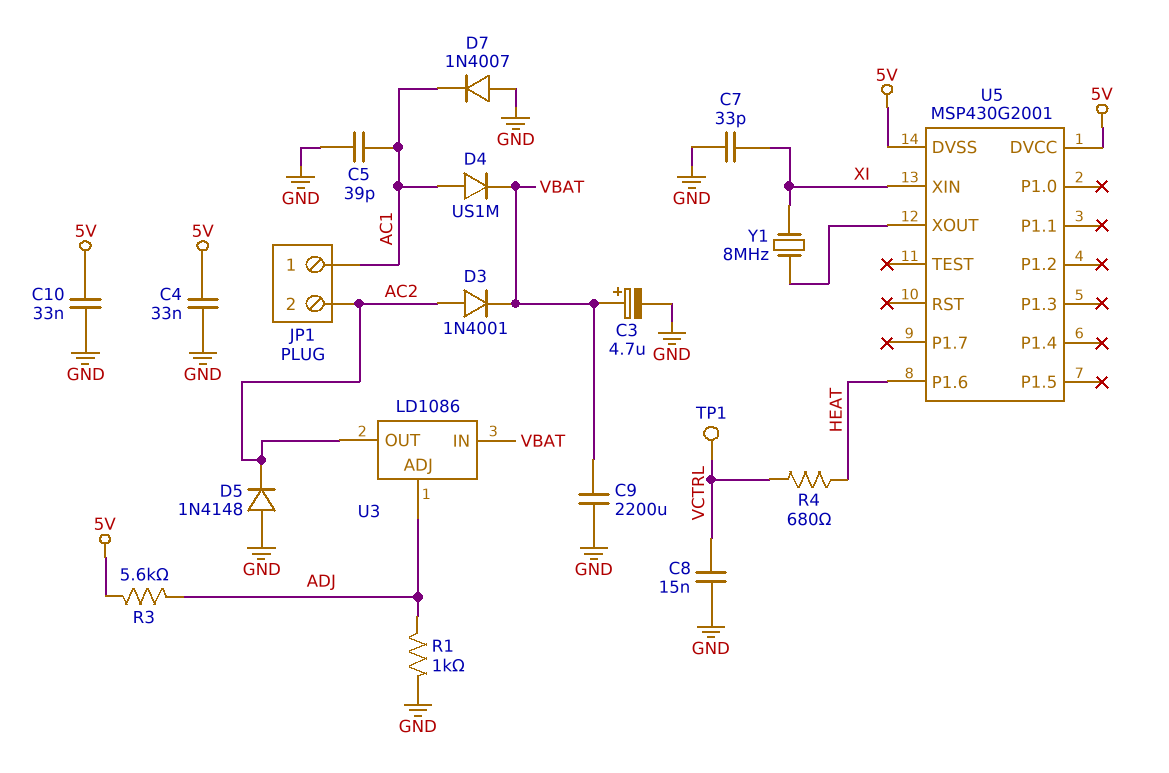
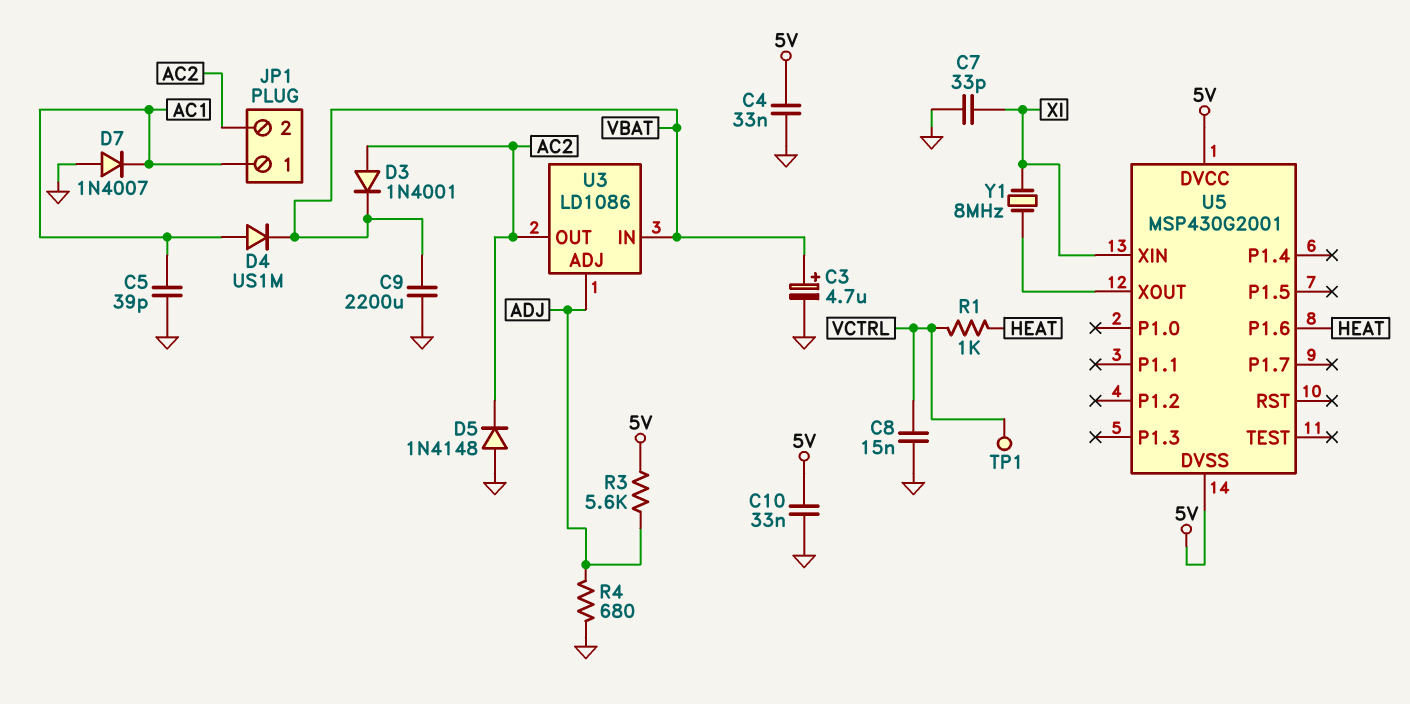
R1: 1k (ADJ, GND) -> 1k (HEAT, VCTRL)
R4: 680 (HEAT, VCTRL) -> 680 (ADJ, GND)

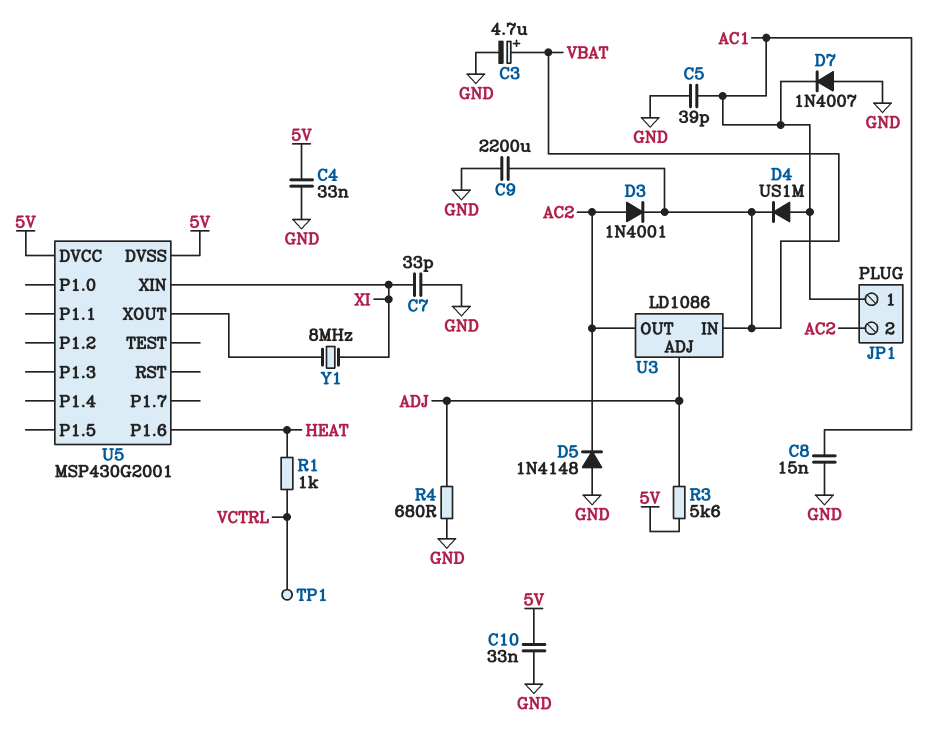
C8: 15nF (GND, VCTRL) -> 15nF (AC1, GND)

